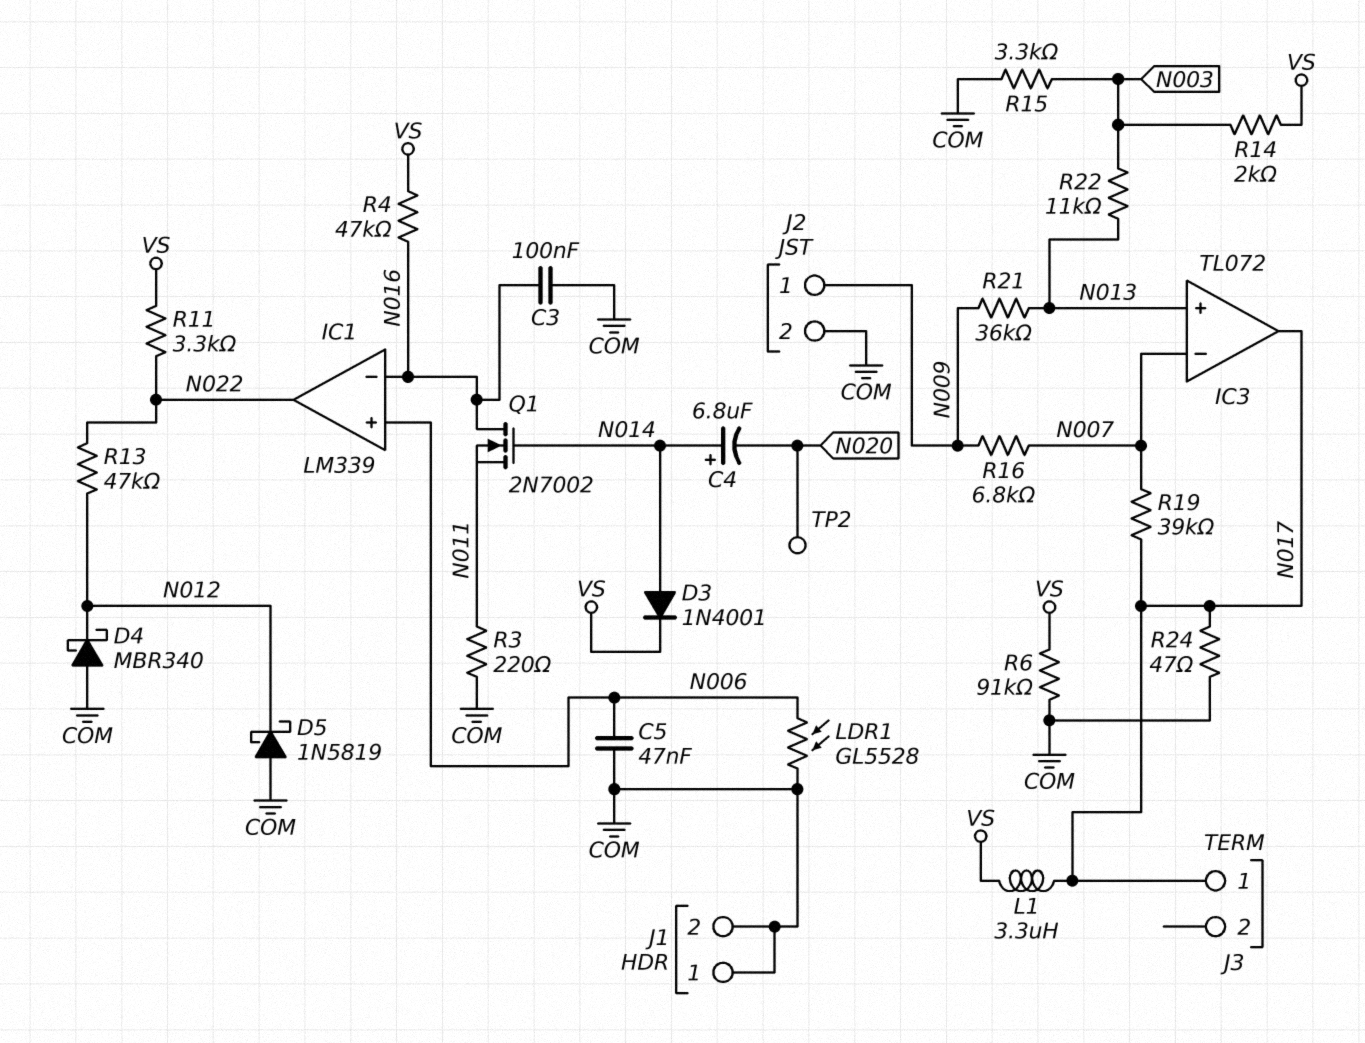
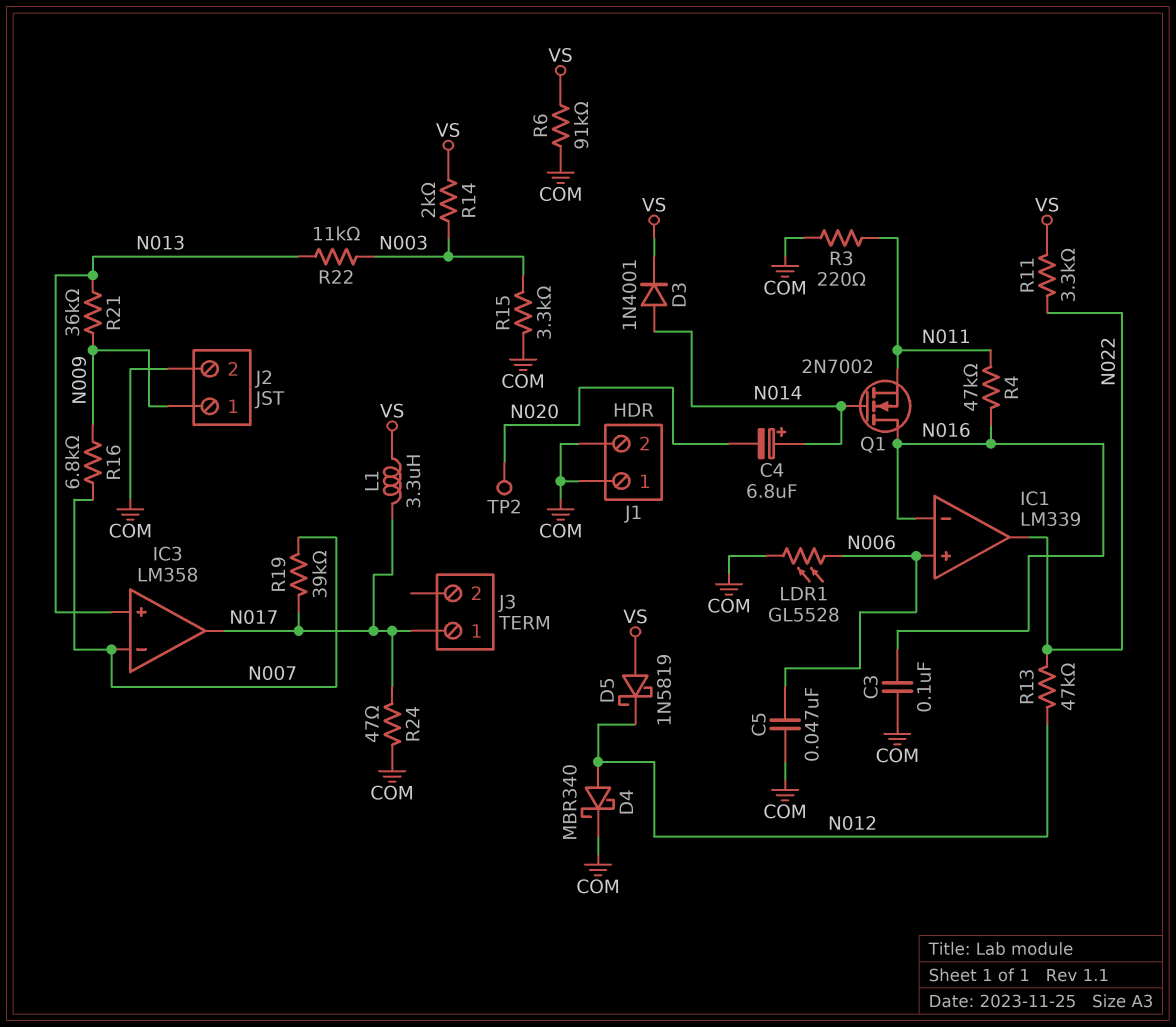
D4: schottky MBR340 (A COM, K N012) -> schottky MBR340 (A N012, K COM)
D5: schottky 1N5819 (A COM, K N012) -> schottky 1N5819 (A VS, K N012)
IC3: TL072 -> LM358
R4: 47k (N016, VS) -> 47k (N011, N016)

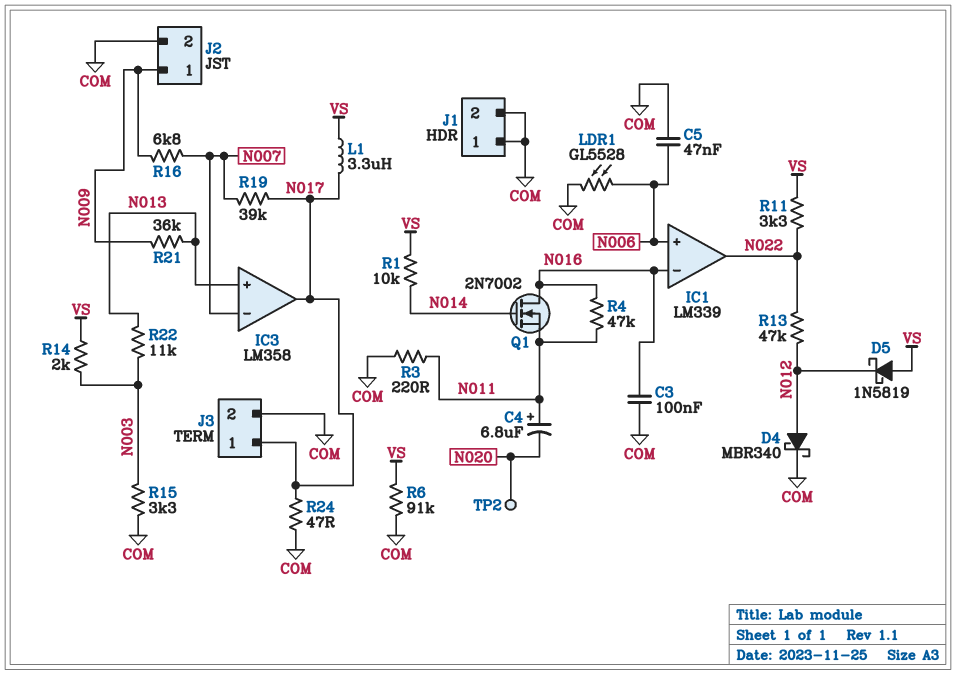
C4: 6.8uF (plus N014, minus N020) -> 6.8uF (plus N011, minus N020)
D3: diode 1N4001 (A N014, K VS) -> none
J3 pin 2: none -> COM
R1: none -> 10k (N014, VS)

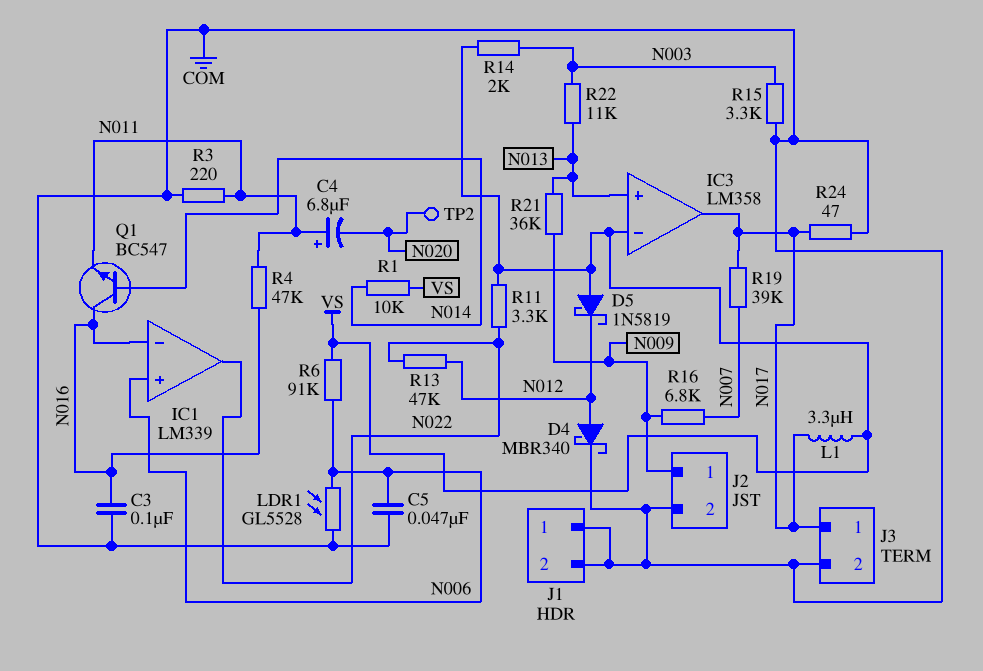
IC3 pin in-: N007 -> VS
Q1: NMOS 2N7002 (G N014, D N016, S N011) -> NPN BC547 (B N014, C N016, E N011)
R6: 91k (COM, VS) -> 91k (N006, VS)

